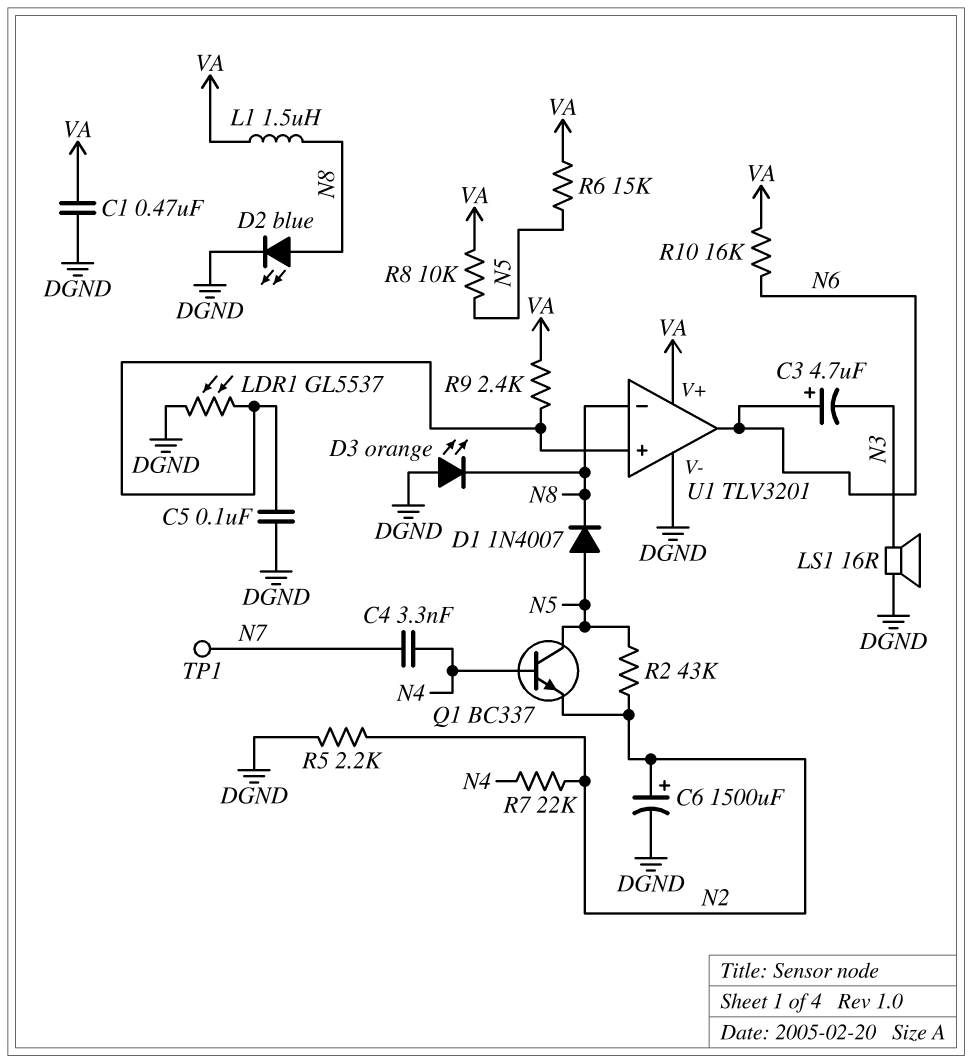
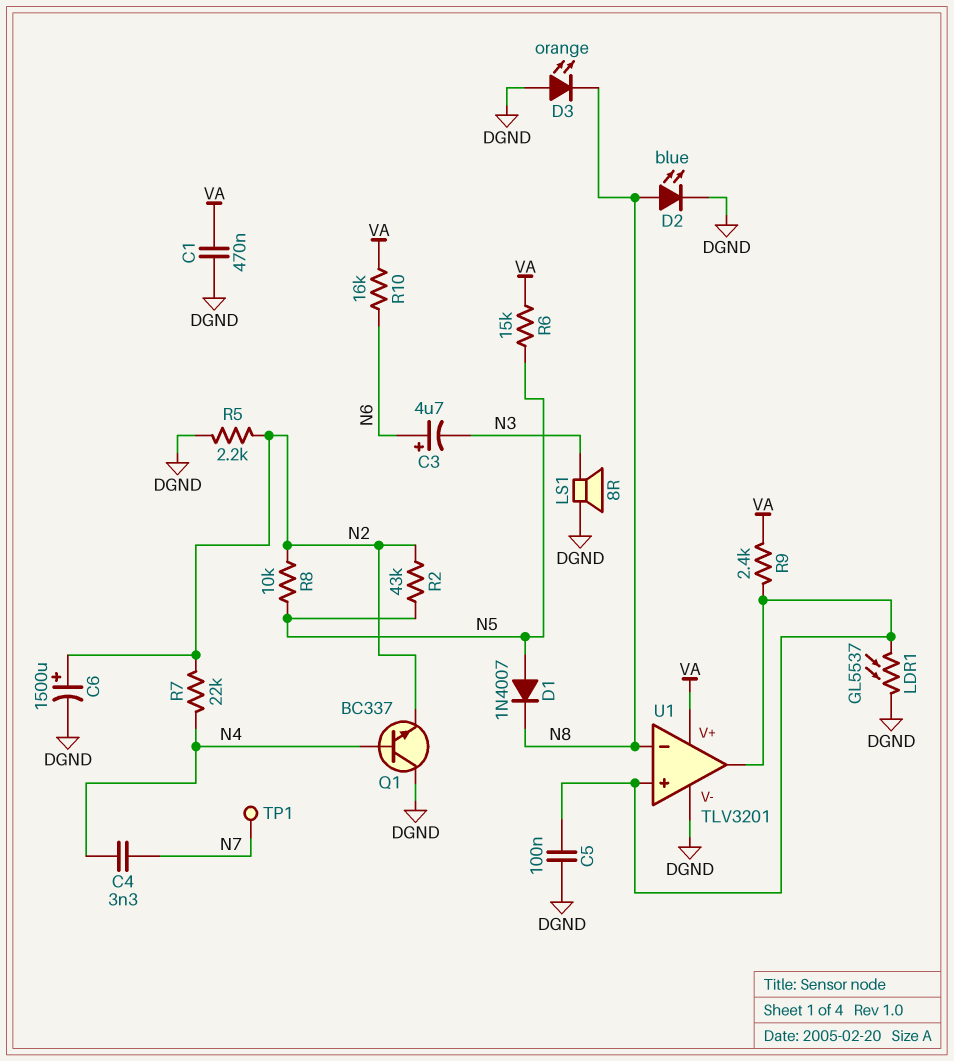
L1: 1.5uH (N8, VA) -> none
LS1: speaker 16R (DGND, N3) -> speaker 8R (DGND, N3)
Q1: NPN BC337 (B N4, C N5, E N2) -> NPN BC337 (B N4, C DGND, E N2)
R8: 10k (N5, VA) -> 10k (N2, N5)
U1 pin out: N6 -> U1/in+

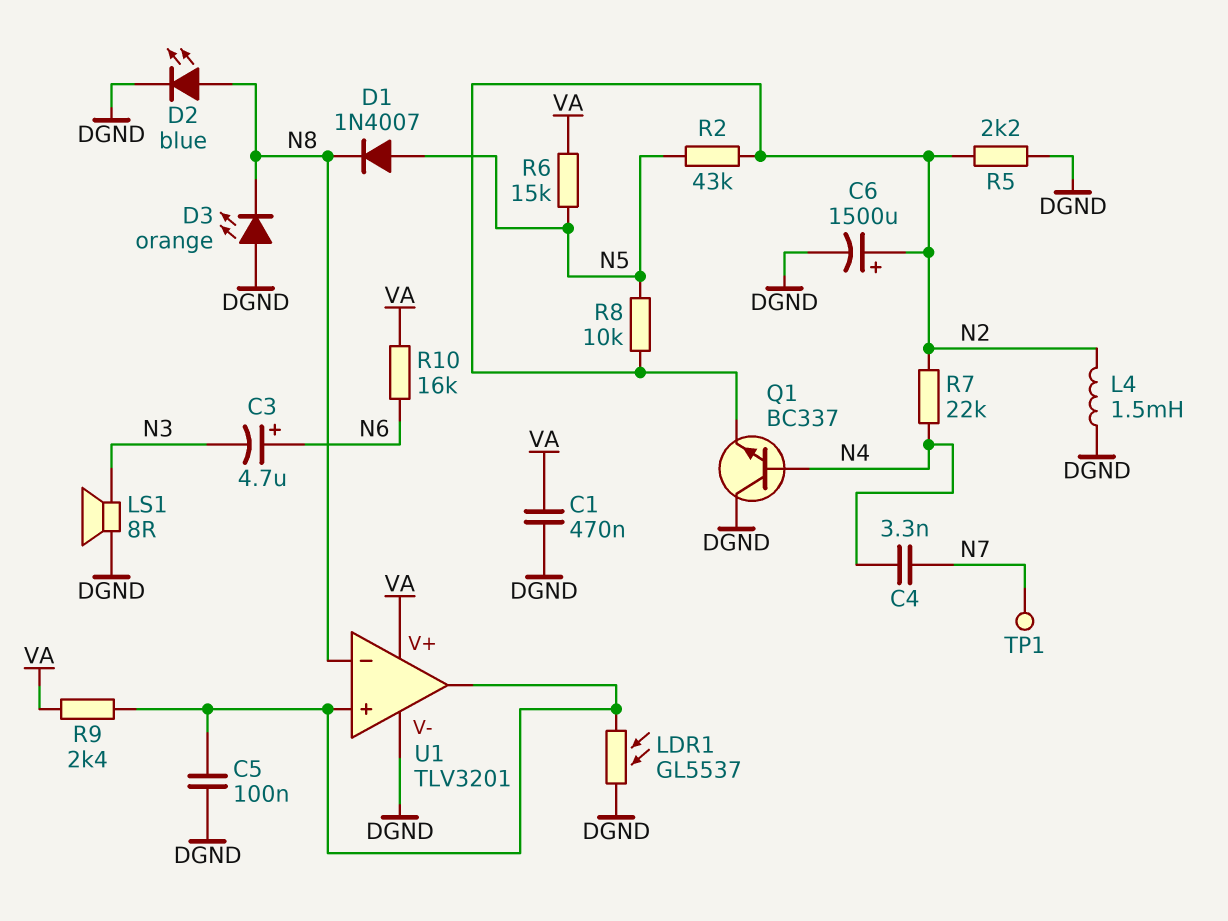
L4: none -> 1.5mH (DGND, N2)

